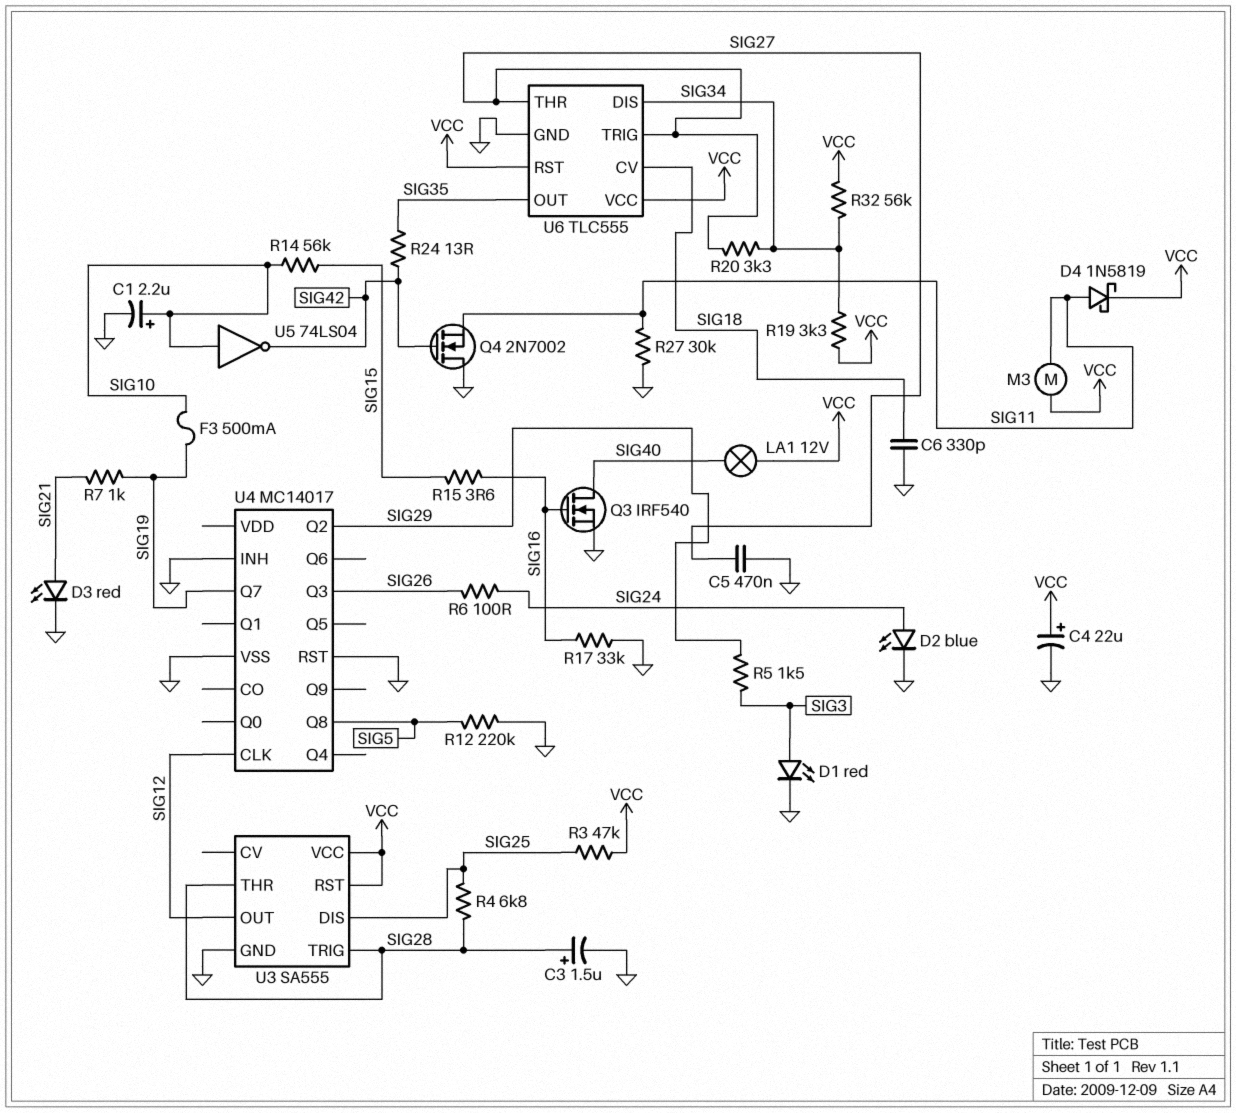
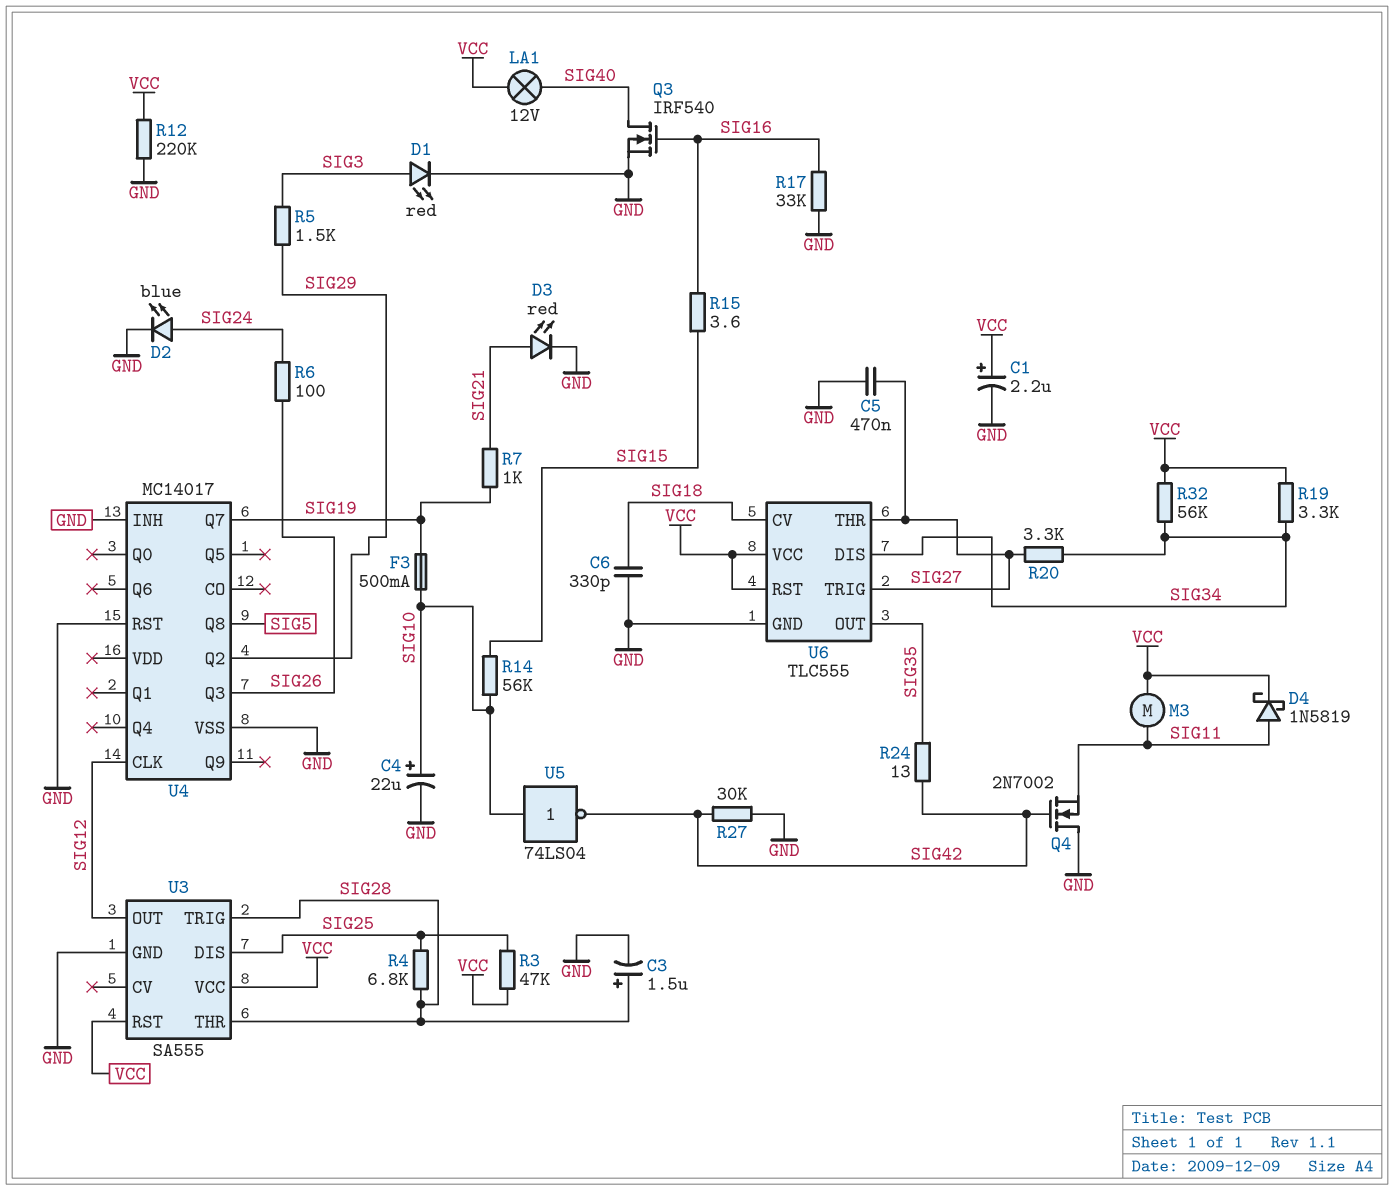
C1: 2.2uF (plus SIG10, minus GND) -> 2.2uF (plus VCC, minus GND)
C4: 22uF (plus VCC, minus GND) -> 22uF (plus SIG10, minus GND)
R12: 220k (GND, SIG5) -> 220k (GND, VCC)
R27: 30k (GND, SIG11) -> 30k (GND, SIG42)

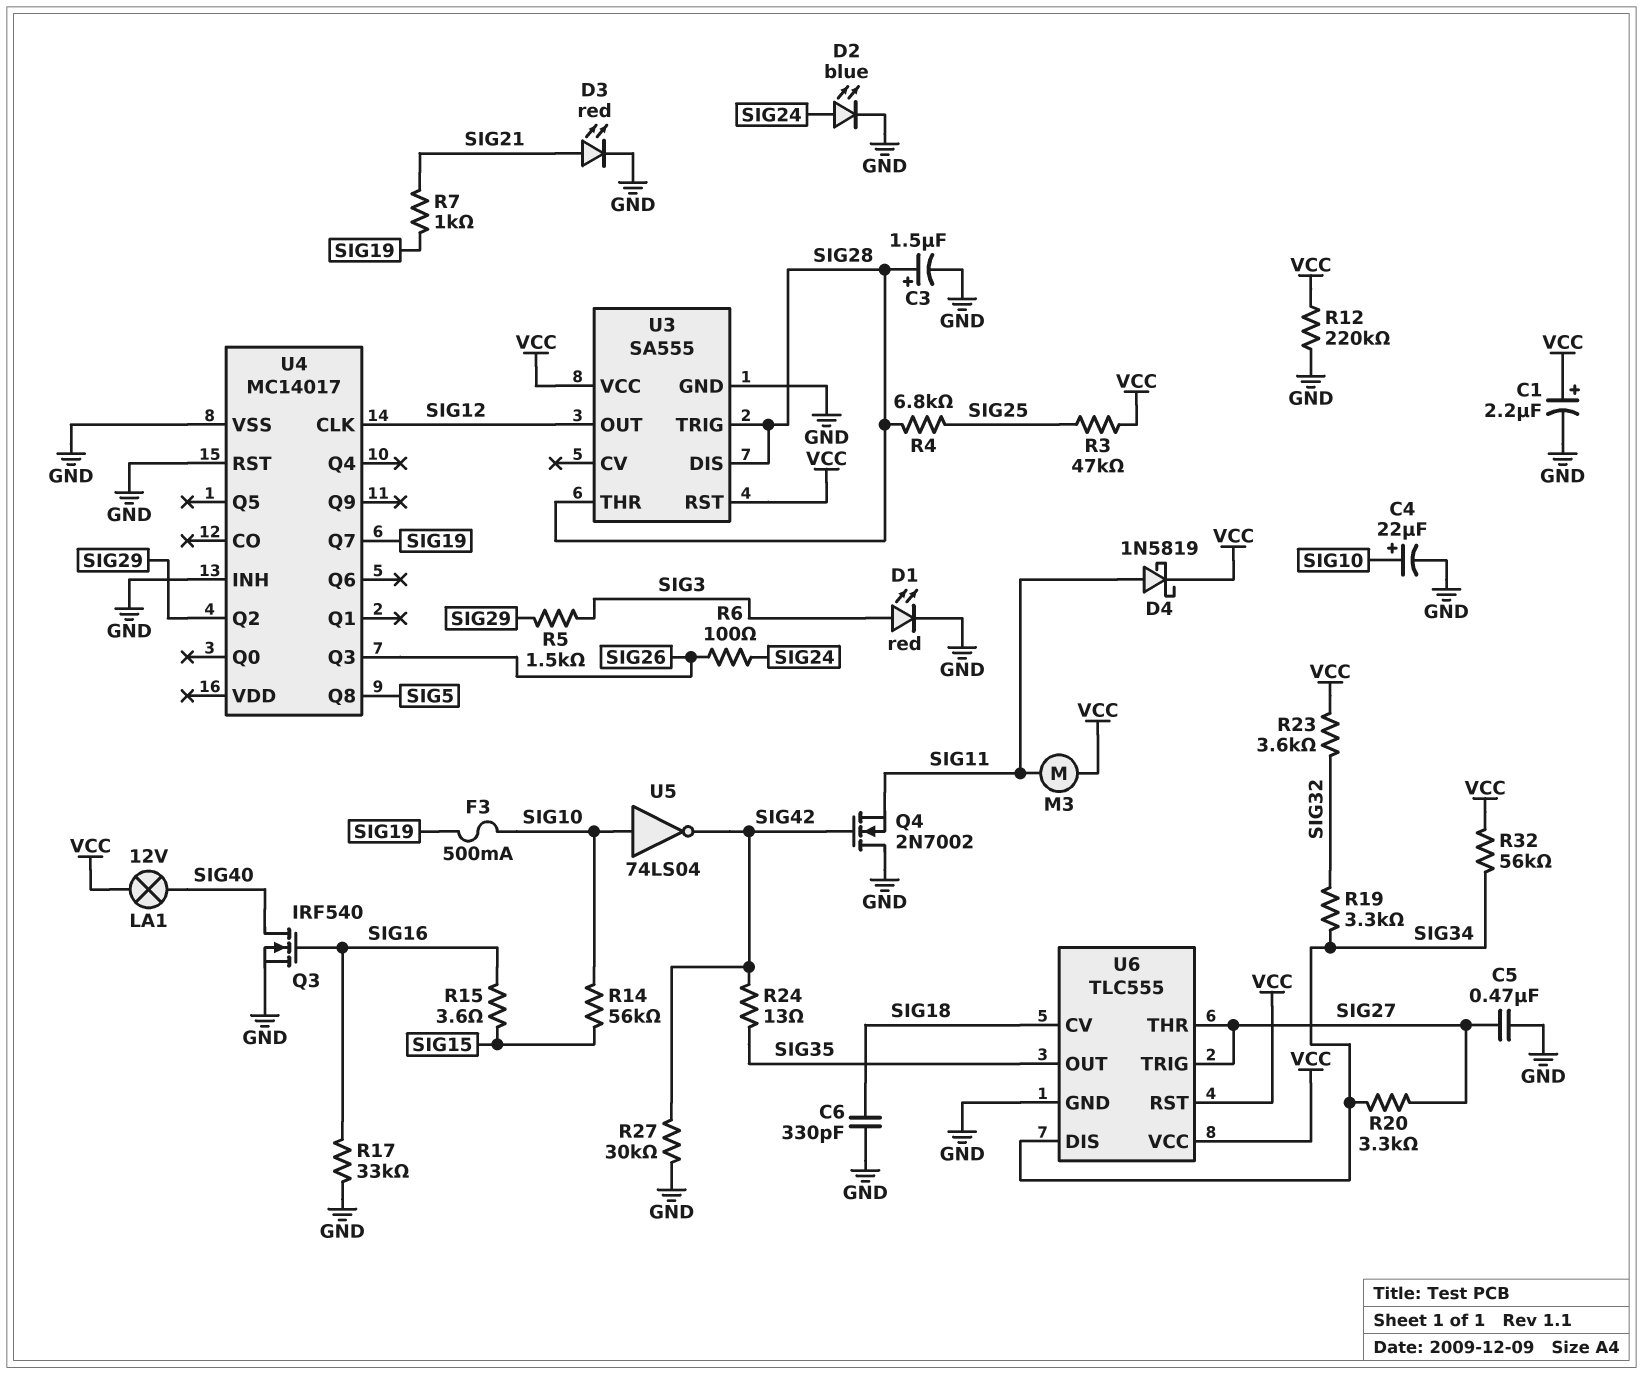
R19: 3.3k (SIG34, VCC) -> 3.3k (SIG32, SIG34)
R23: none -> 3.6k (SIG32, VCC)
U3 pin DIS: SIG25 -> SIG28

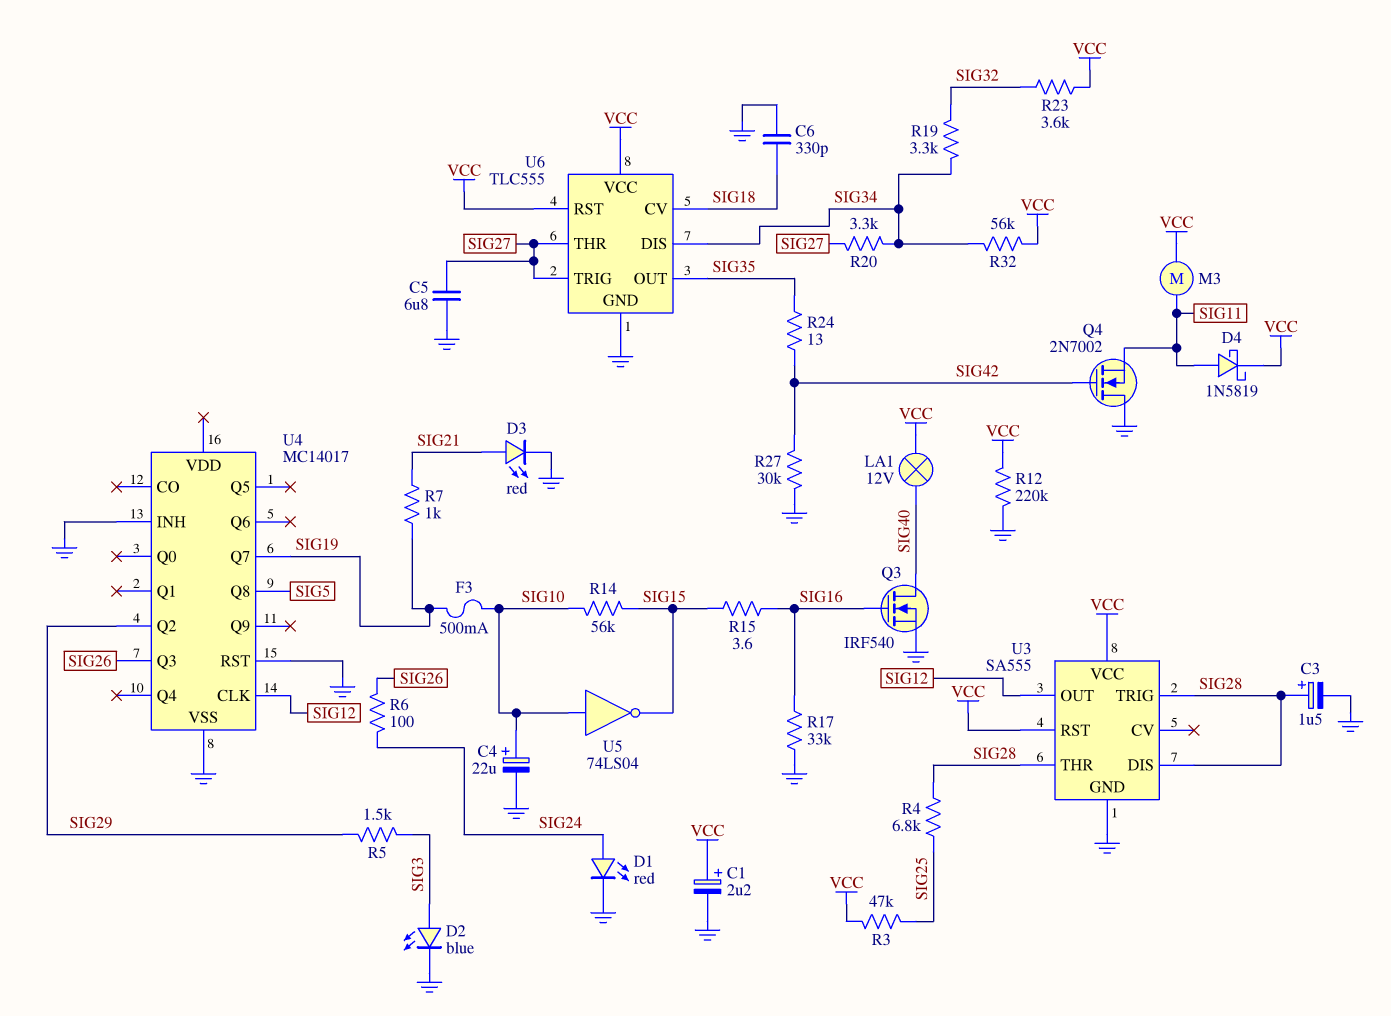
C5: 470nF (GND, SIG27) -> 6.8uF (GND, SIG27)
D1: LED red (A SIG3, K GND) -> LED red (A SIG24, K GND)
D2: LED blue (A SIG24, K GND) -> LED blue (A SIG3, K GND)
U5: NOT 74LS04 (in SIG10, out SIG42) -> NOT 74LS04 (in SIG10, out SIG15)

